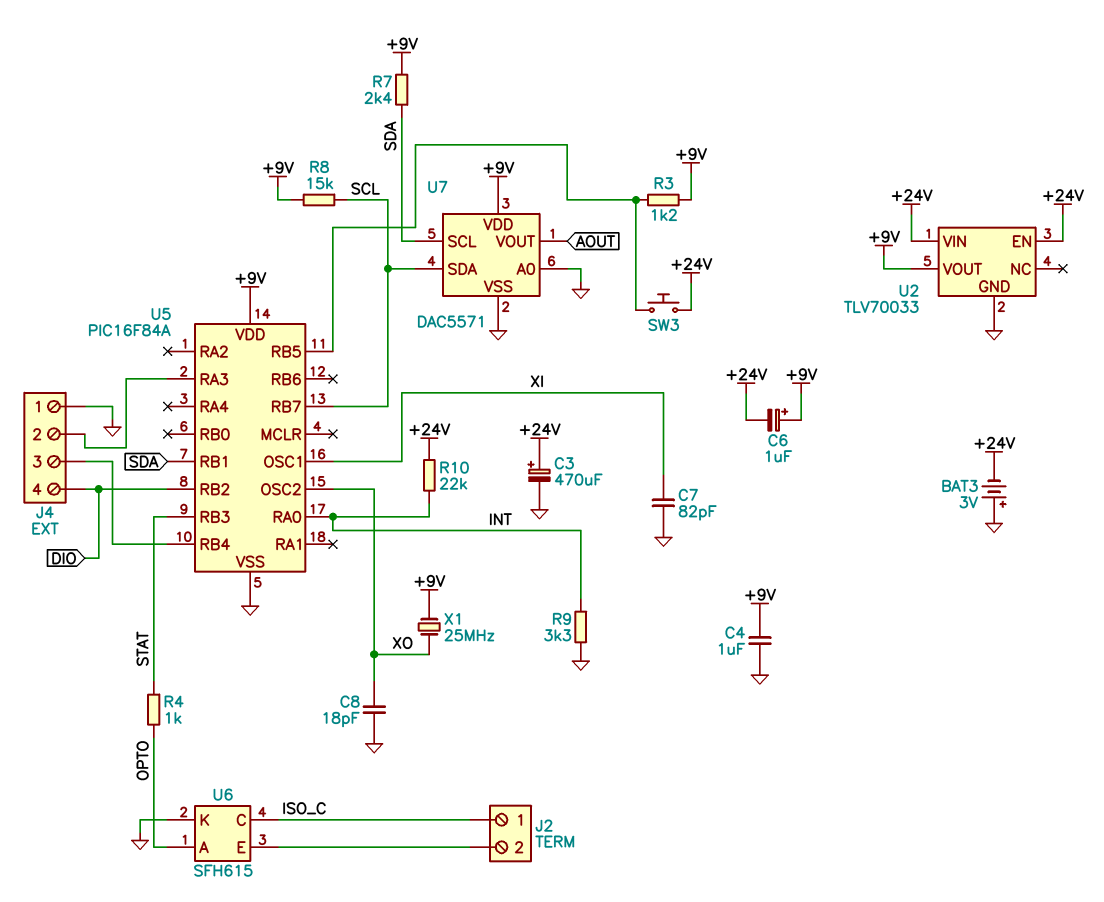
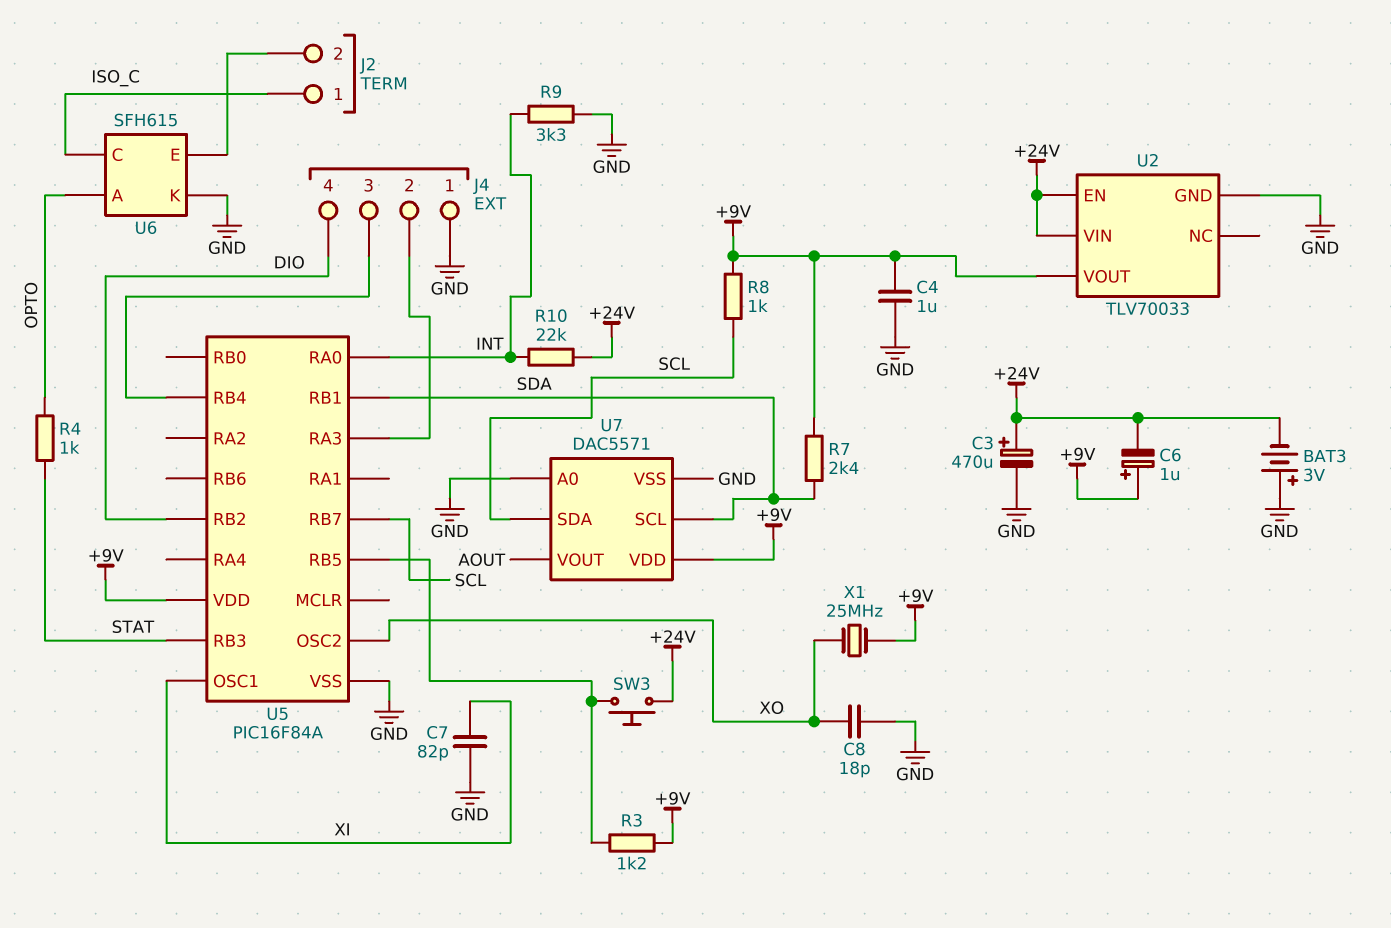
R8: 15k (+9V, SCL) -> 1k (+9V, SCL)

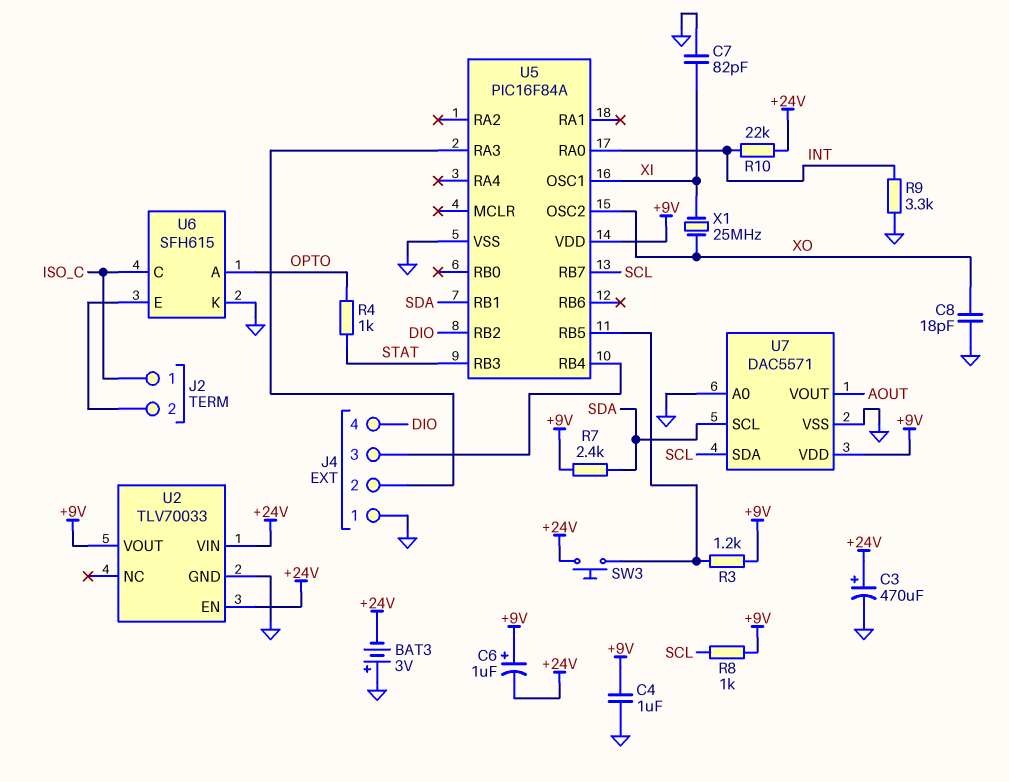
X1: 25MHz (+9V, XO) -> 25MHz (XI, XO)

